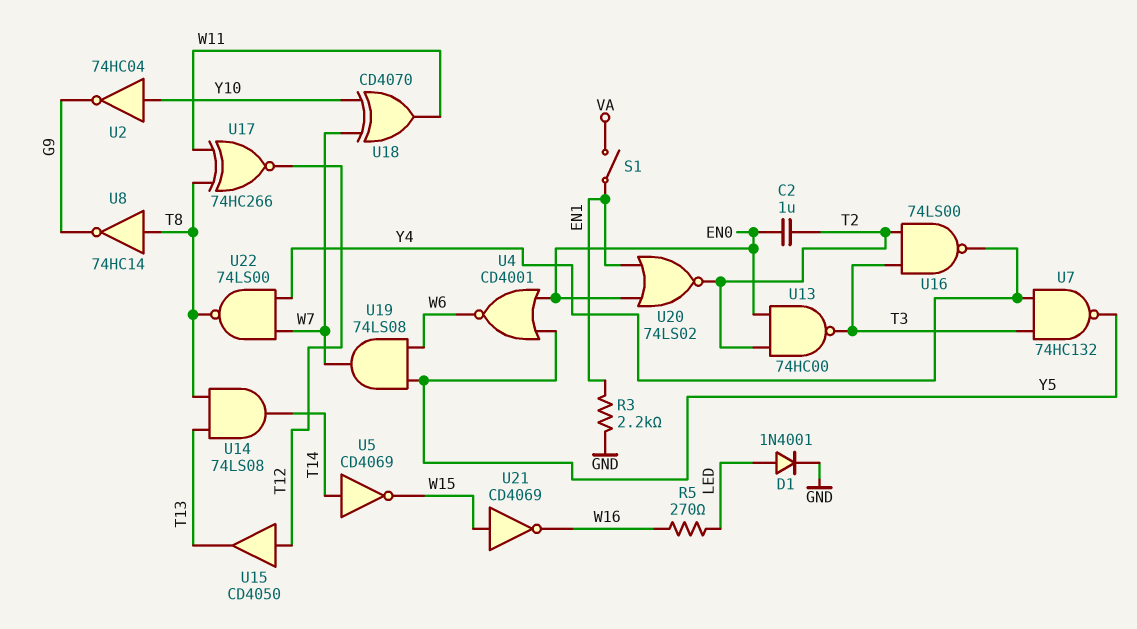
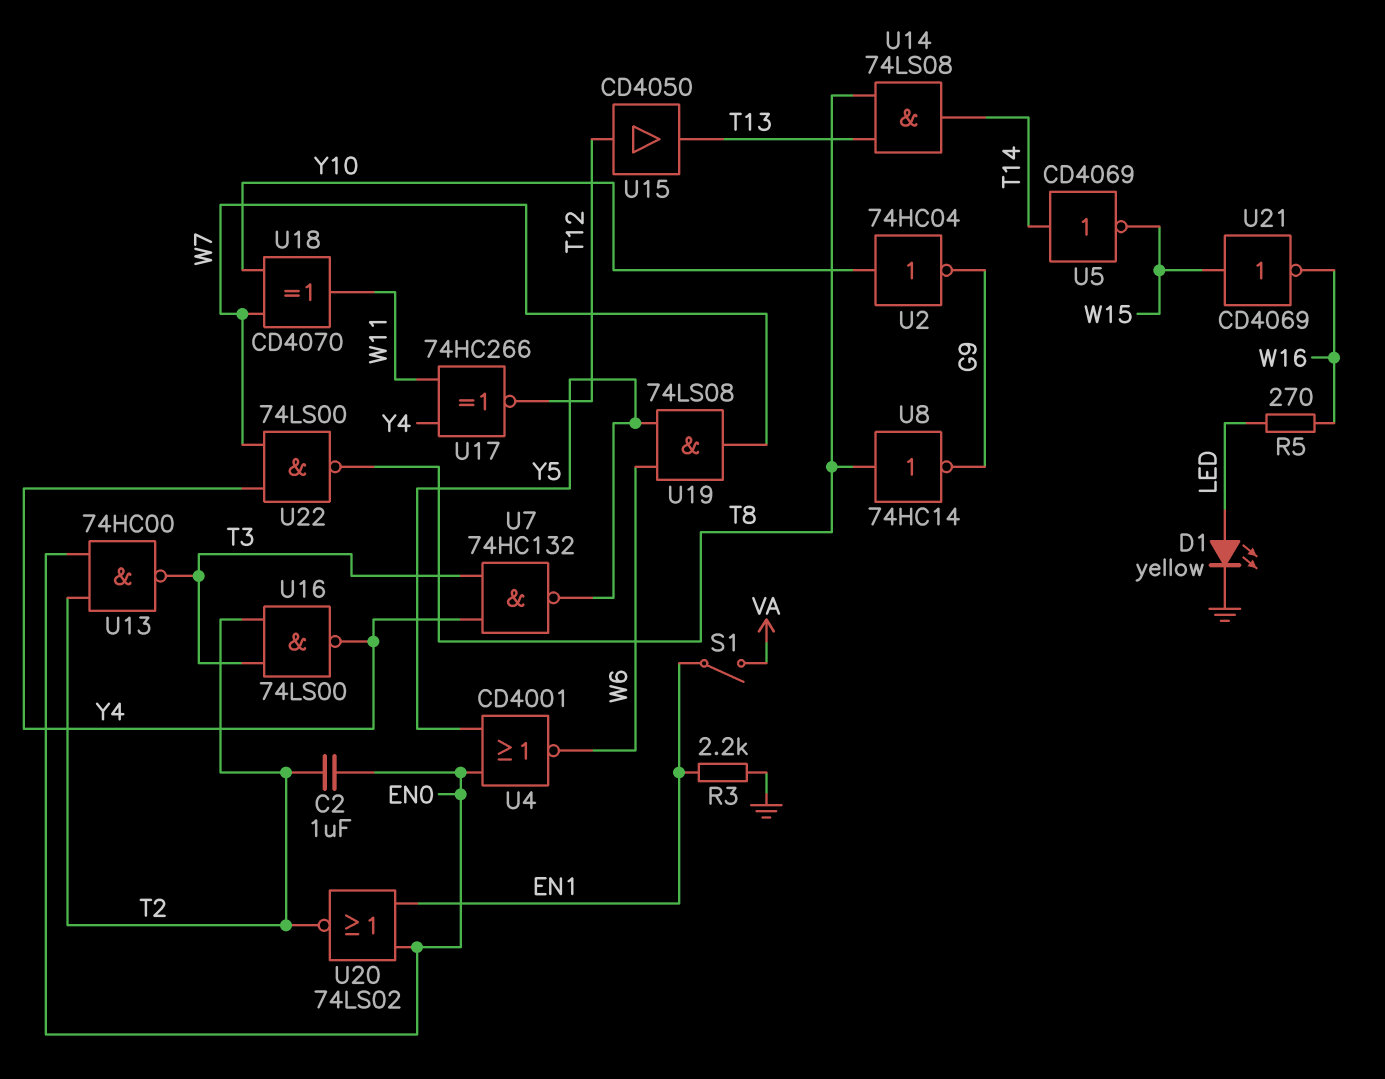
D1: diode 1N4001 (A LED, K GND) -> LED yellow (A LED, K GND)
U17: XNOR 74HC266 (in T8, in W11, out T12) -> XNOR 74HC266 (in W11, in Y4, out T12)

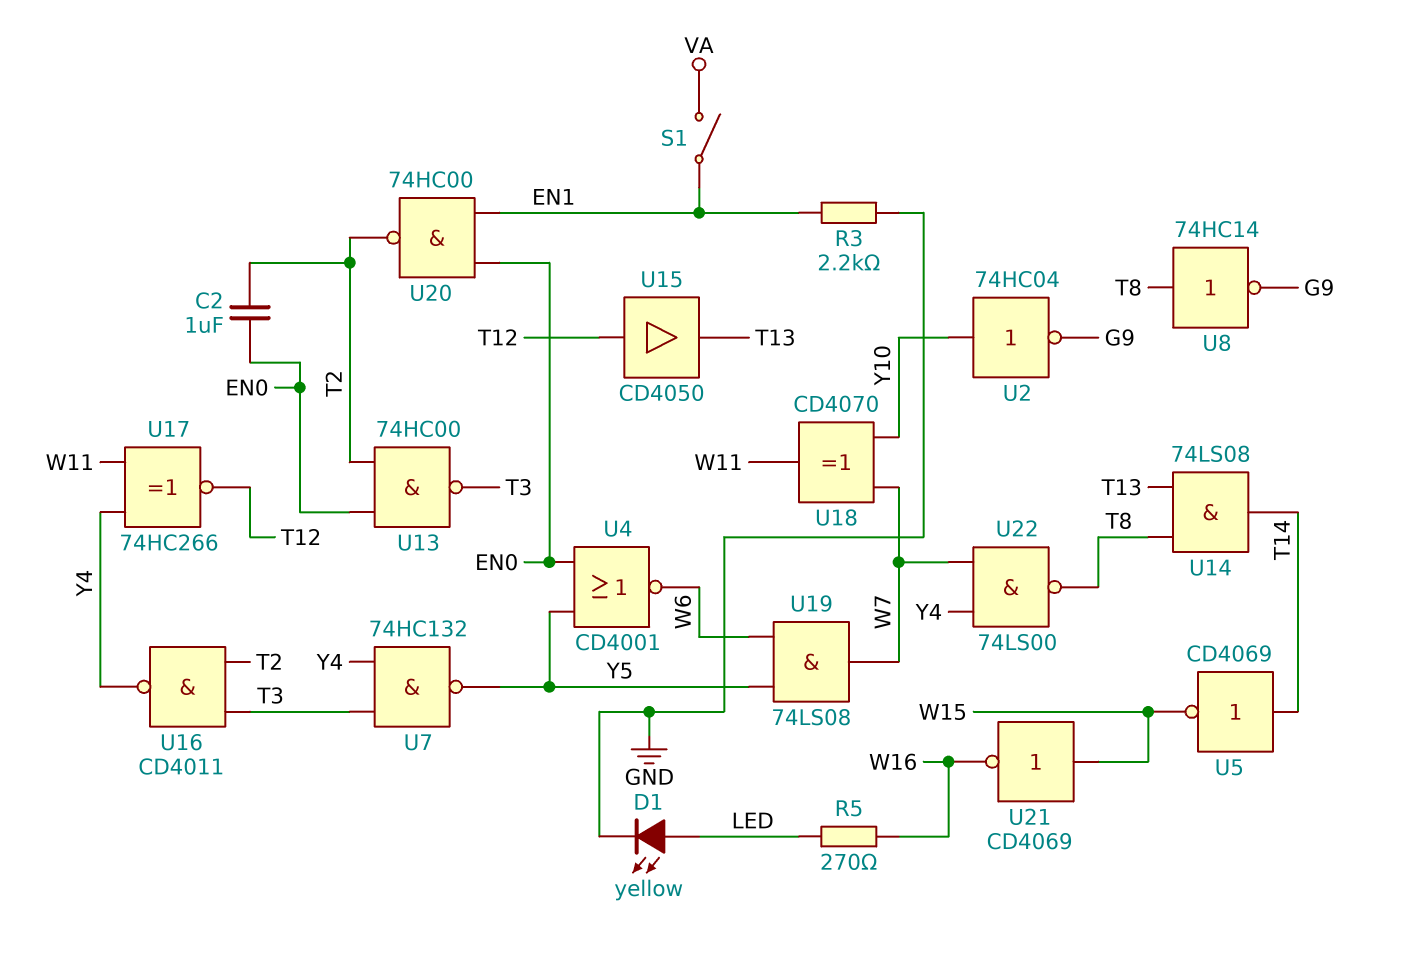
U16: NAND 74LS00 (in T2, in T3, out Y4) -> NAND CD4011 (in T2, in T3, out Y4)
U20: NOR 74LS02 (in EN0, in EN1, out T2) -> NAND 74HC00 (in EN0, in EN1, out T2)

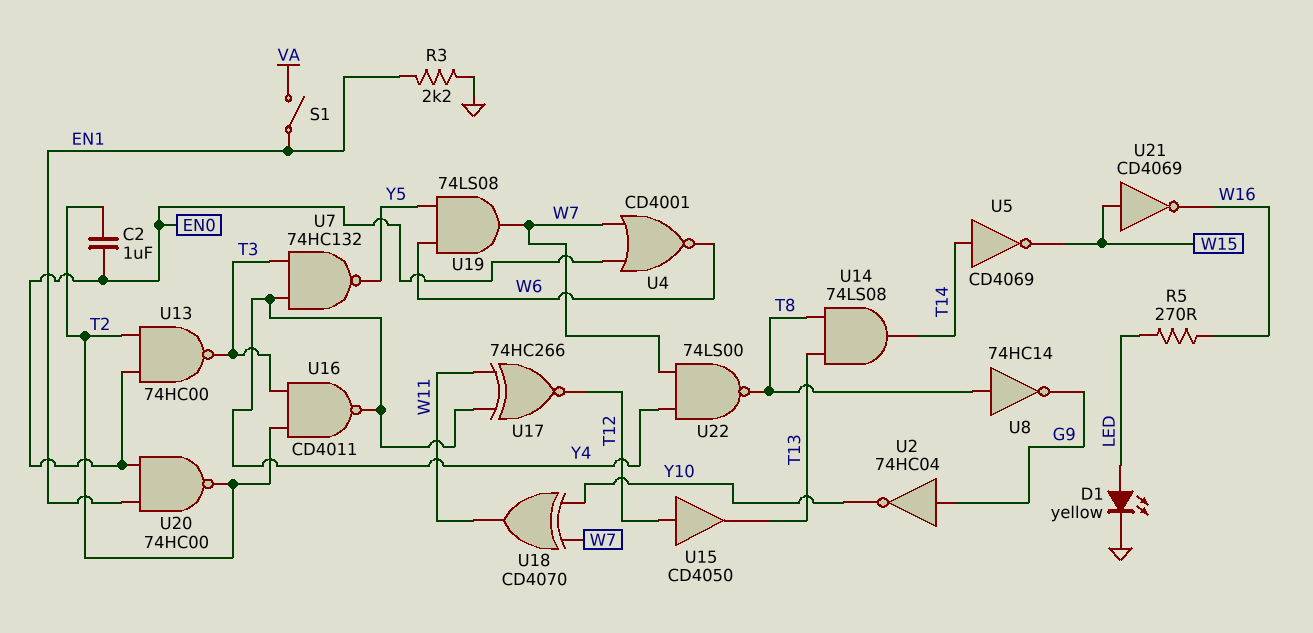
U2: NOT 74HC04 (in Y10, out G9) -> NOT 74HC04 (in G9, out Y10)
U4: NOR CD4001 (in EN0, in Y5, out W6) -> NOR CD4001 (in EN0, in W7, out W6)

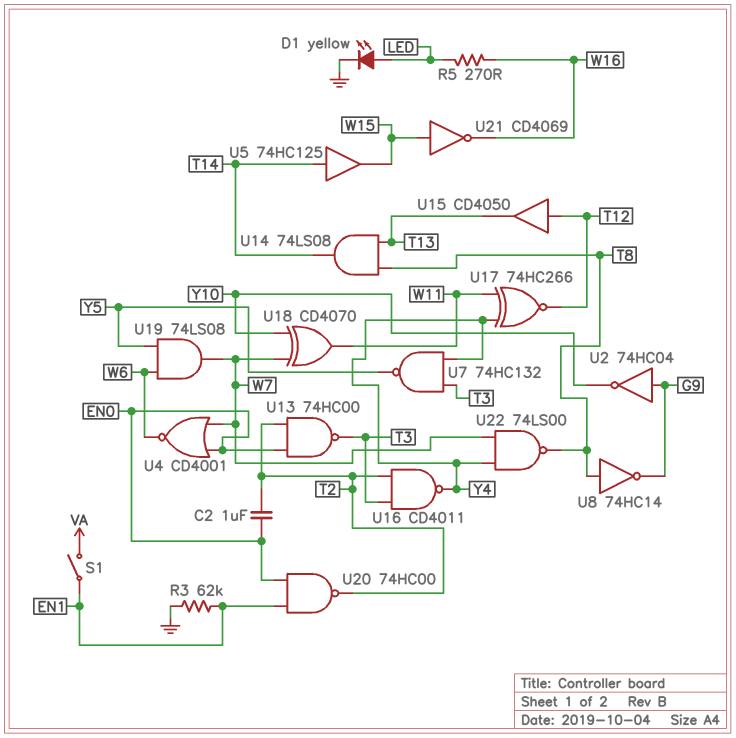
R3: 2.2k (EN1, GND) -> 62k (EN1, GND)
U5: NOT CD4069 (in T14, out W15) -> buffer 74HC125 (in T14, out W15)

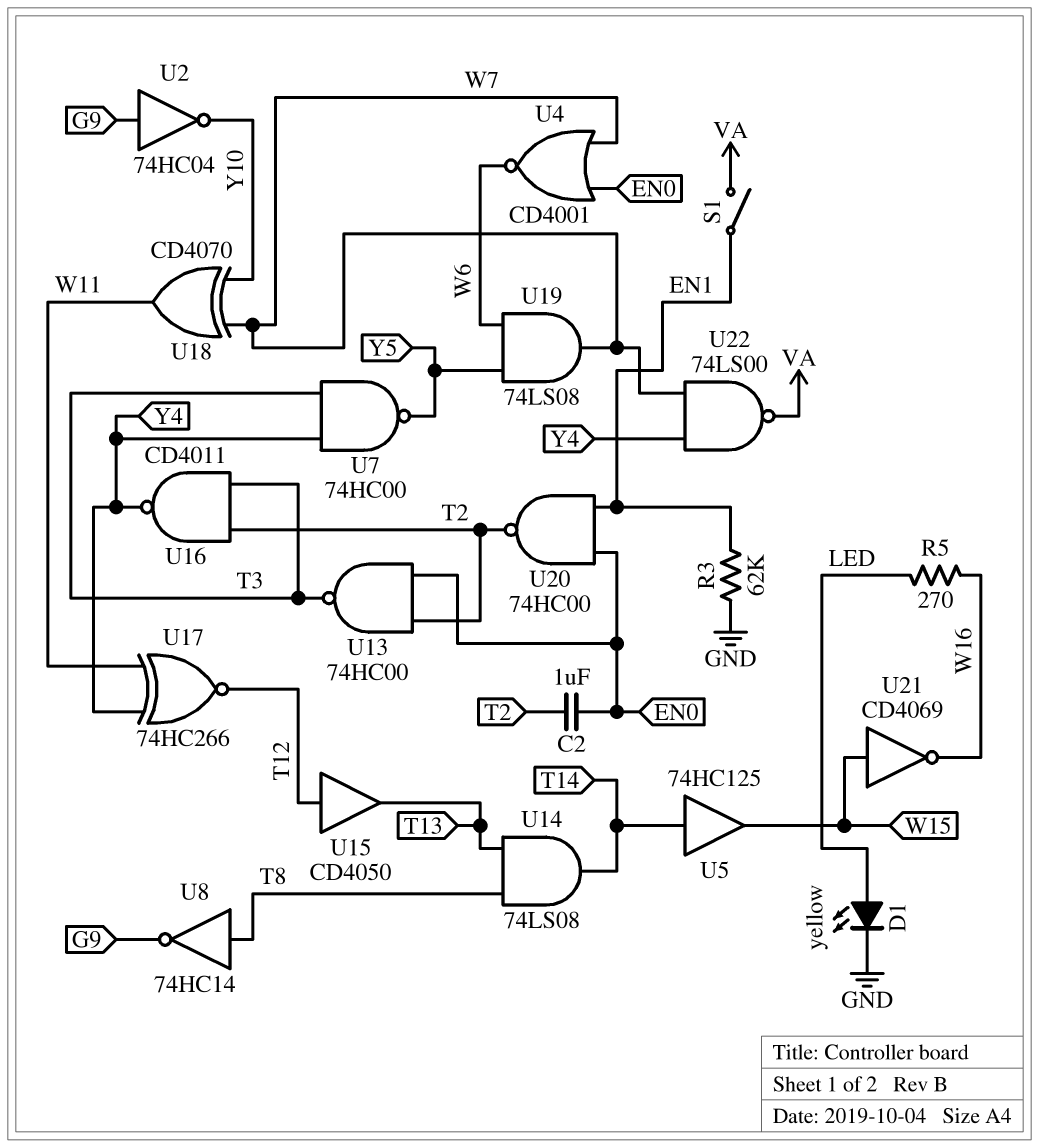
U7: NAND 74HC132 (in T3, in Y4, out Y5) -> NAND 74HC00 (in T3, in Y4, out Y5)
U22: NAND 74LS00 (in W7, in Y4, out T8) -> NAND 74LS00 (in W7, in Y4, out VA)

